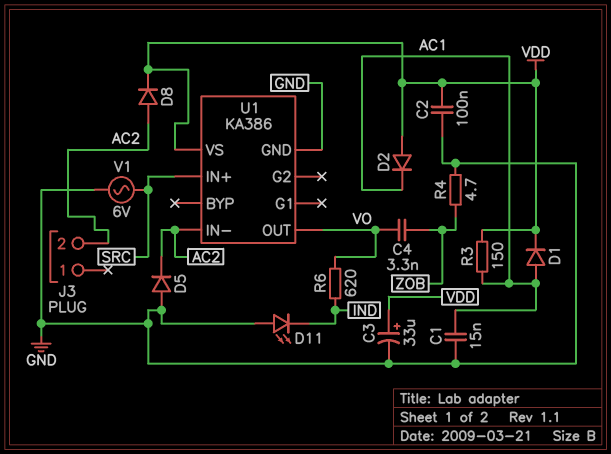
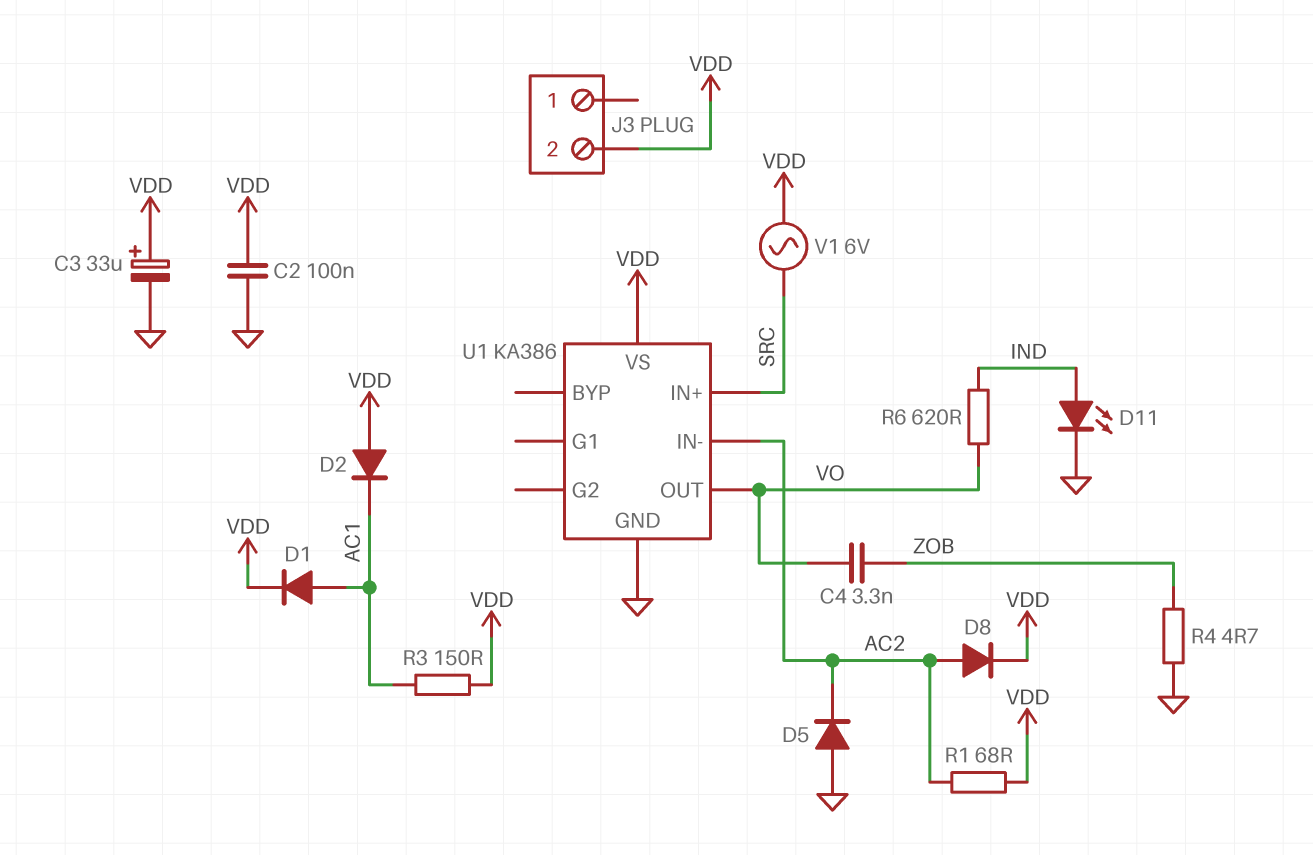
C1: 15nF (AC1, GND) -> none
D11: LED (A GND, K IND) -> LED (A IND, K GND)
J3 pin 2: AC2 -> VDD
R1: none -> 68 (AC2, VDD)
V1: AC 6V (GND, SRC) -> AC 6V (SRC, VDD)

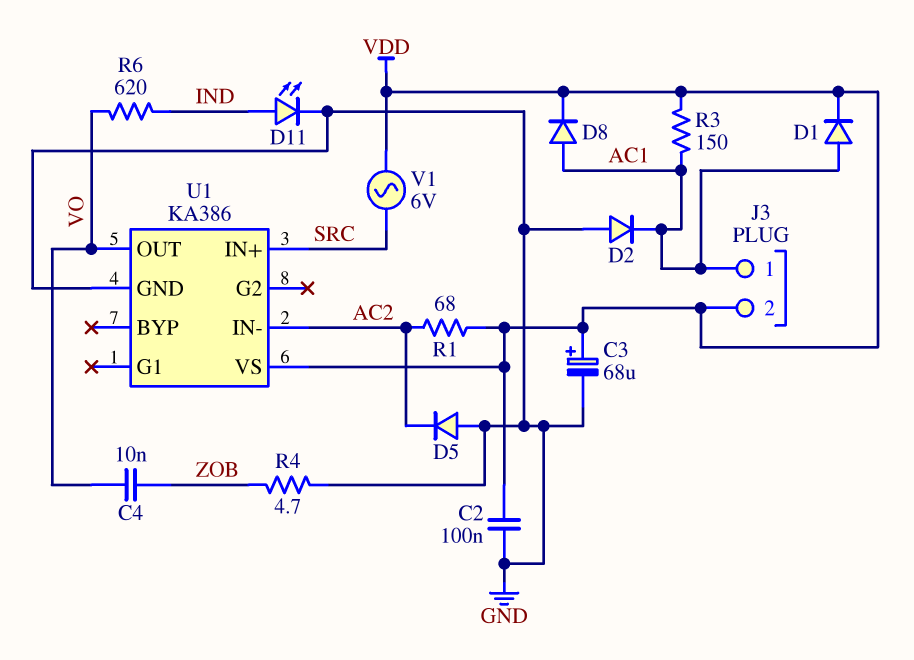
C3: 33uF (plus VDD, minus GND) -> 68uF (plus VDD, minus GND)
C4: 3.3nF (VO, ZOB) -> 10nF (VO, ZOB)
D2: diode (A VDD, K AC1) -> diode (A GND, K AC1)
D8: diode (A AC2, K VDD) -> diode (A AC1, K VDD)
J3 pin 1: none -> AC1

